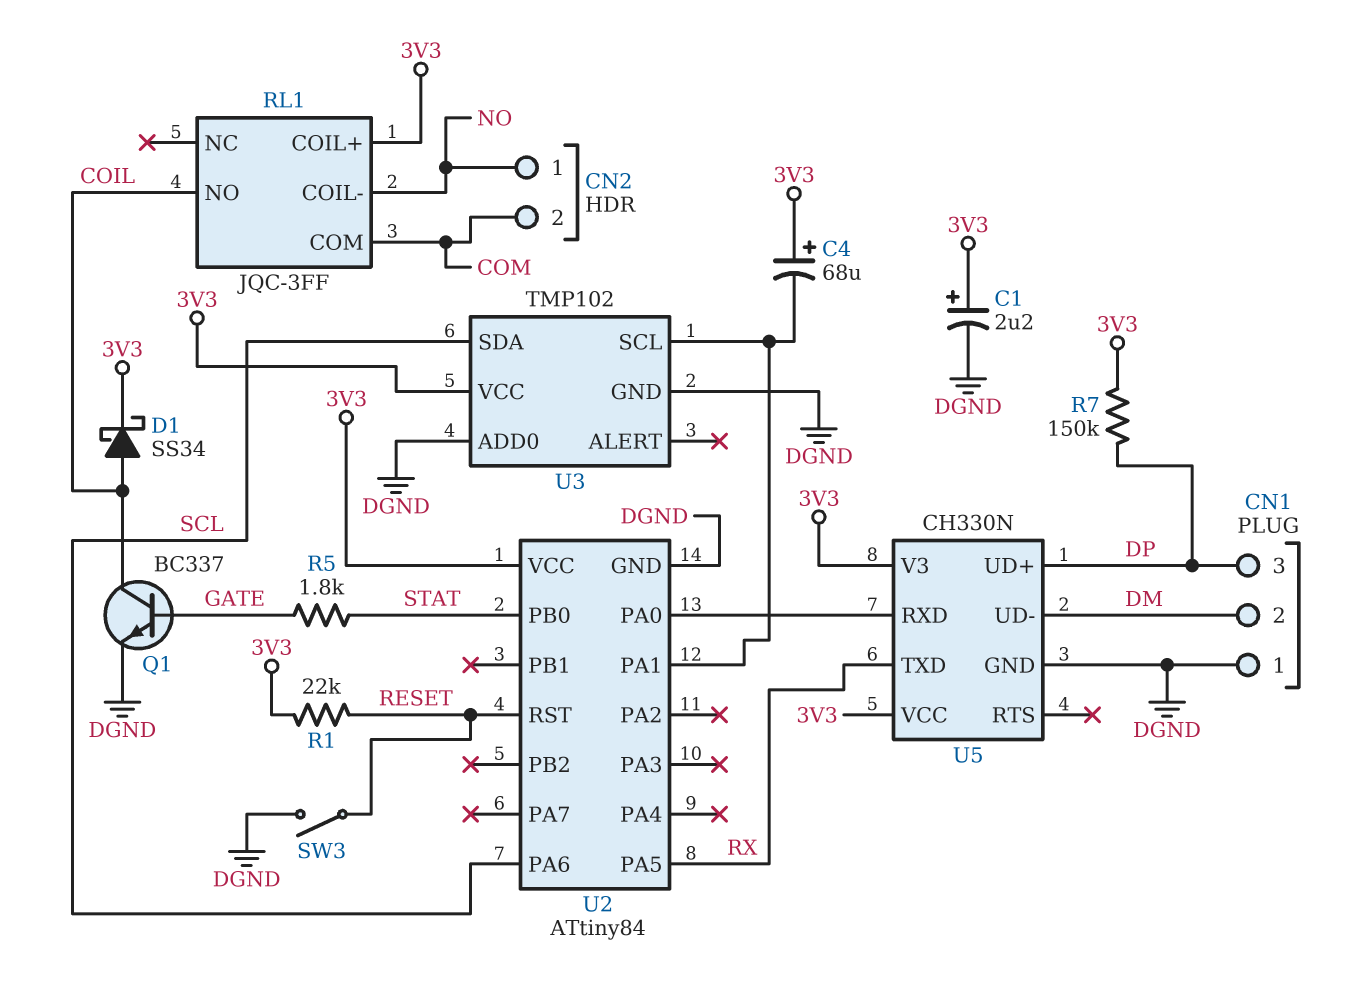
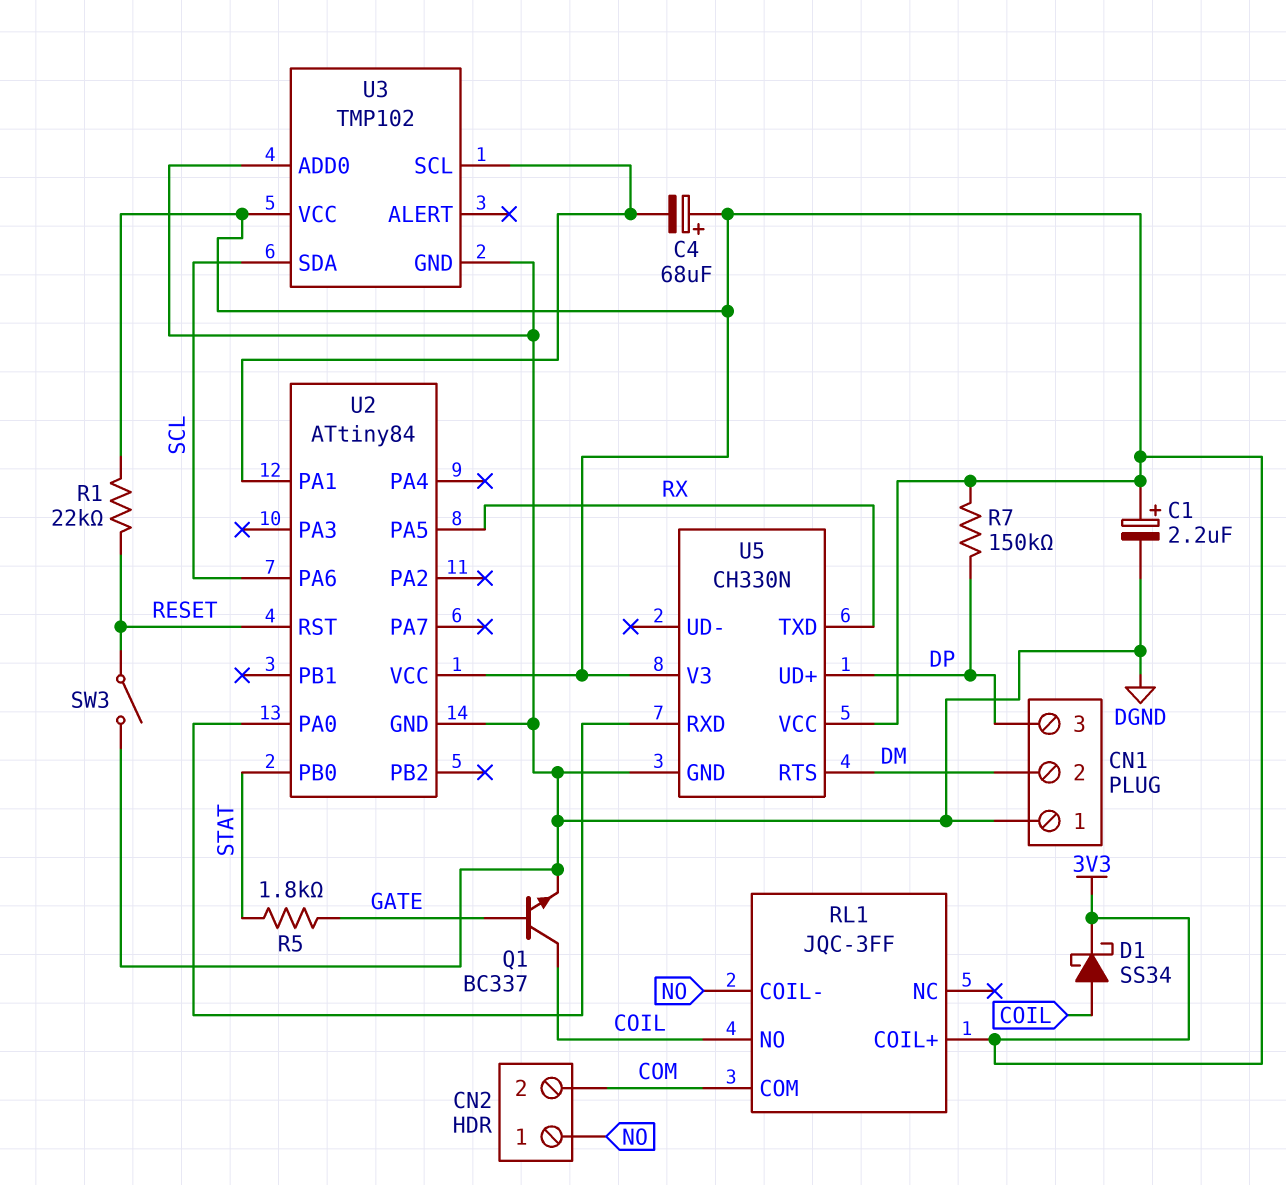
U5 pin RTS: none -> DM
U5 pin UD-: DM -> none

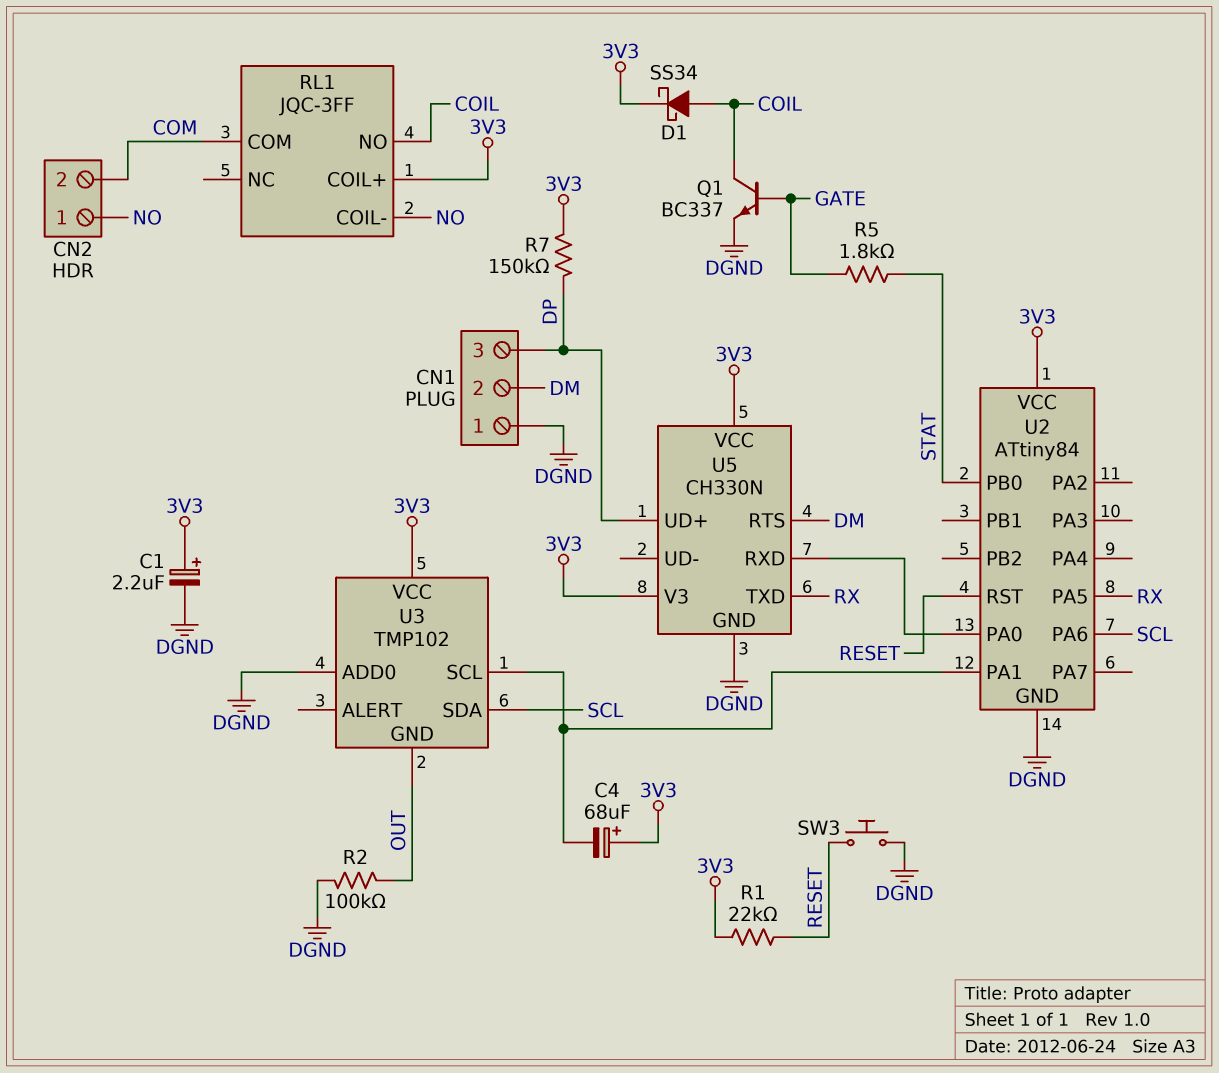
R2: none -> 100k (DGND, OUT)
SW3: switch (DGND, RESET) -> button (DGND, RESET)
U3 pin GND: DGND -> OUT

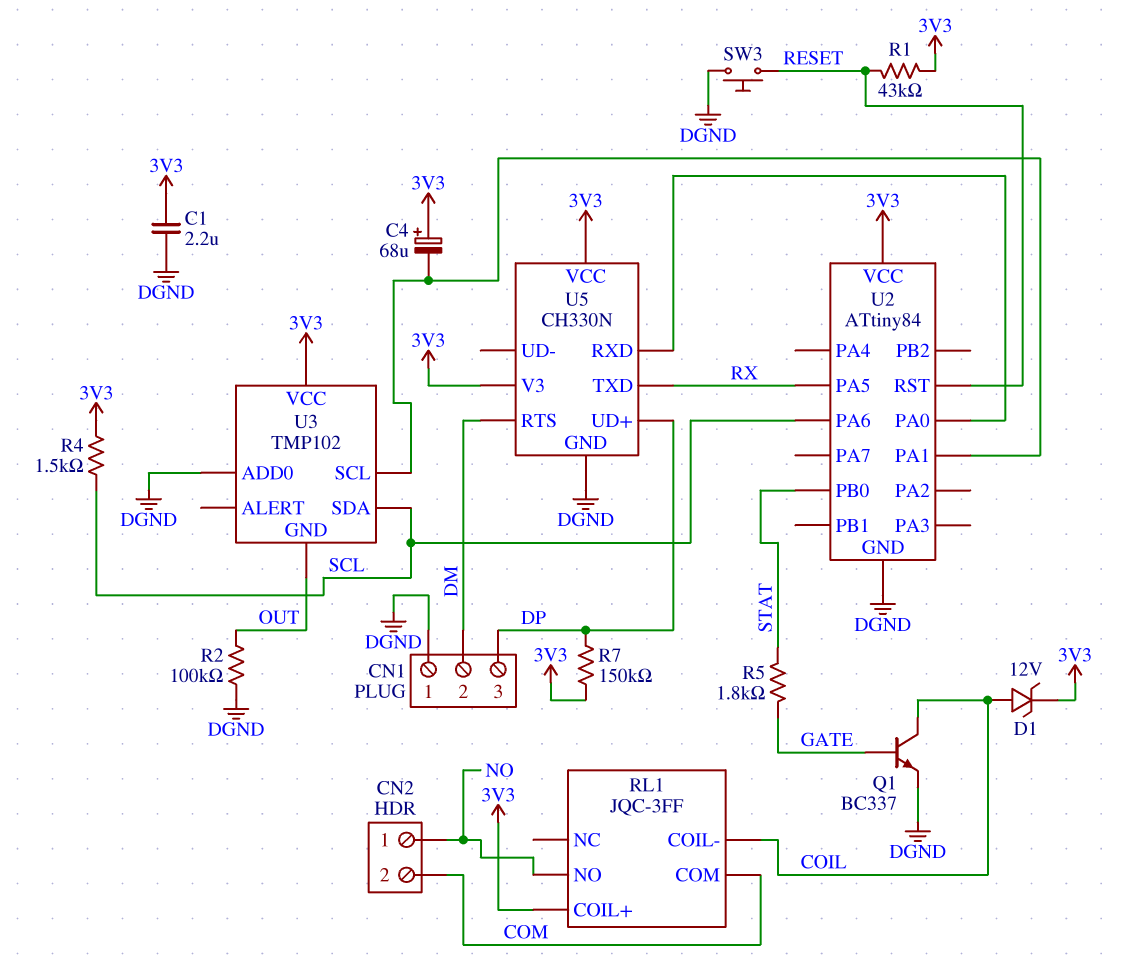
C1: 2.2uF (plus 3V3, minus DGND) -> 2.2uF (3V3, DGND)
D1: schottky SS34 (A COIL, K 3V3) -> zener 12V (A COIL, K 3V3)
R1: 22k (3V3, RESET) -> 43k (3V3, RESET)
R4: none -> 1.5k (3V3, SCL)
RL1 pin COIL-: NO -> COIL
RL1 pin NO: COIL -> NO

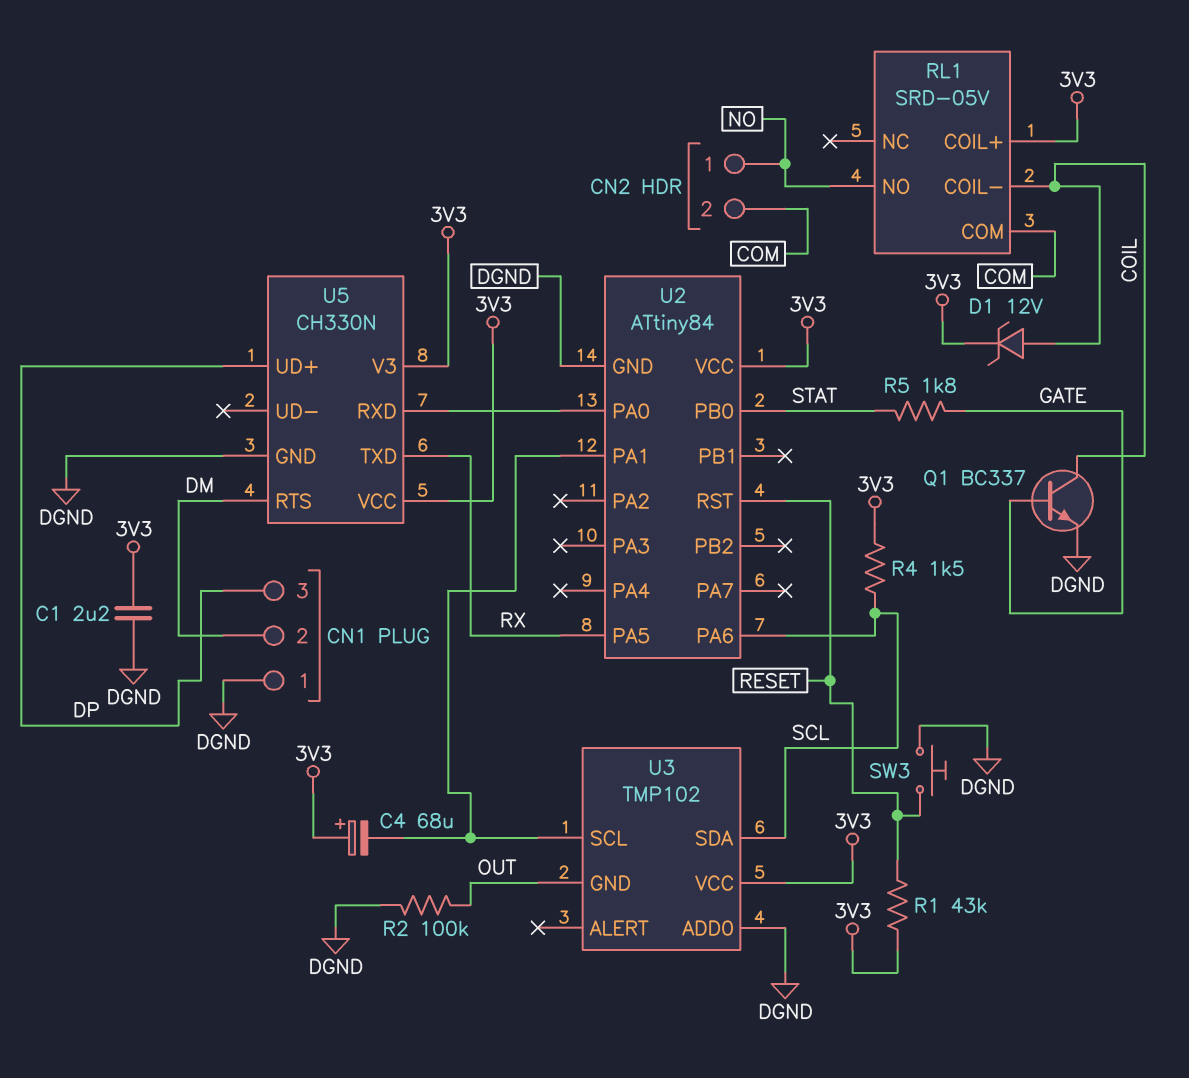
R7: 150k (3V3, DP) -> none
RL1: JQC-3FF -> SRD-05V

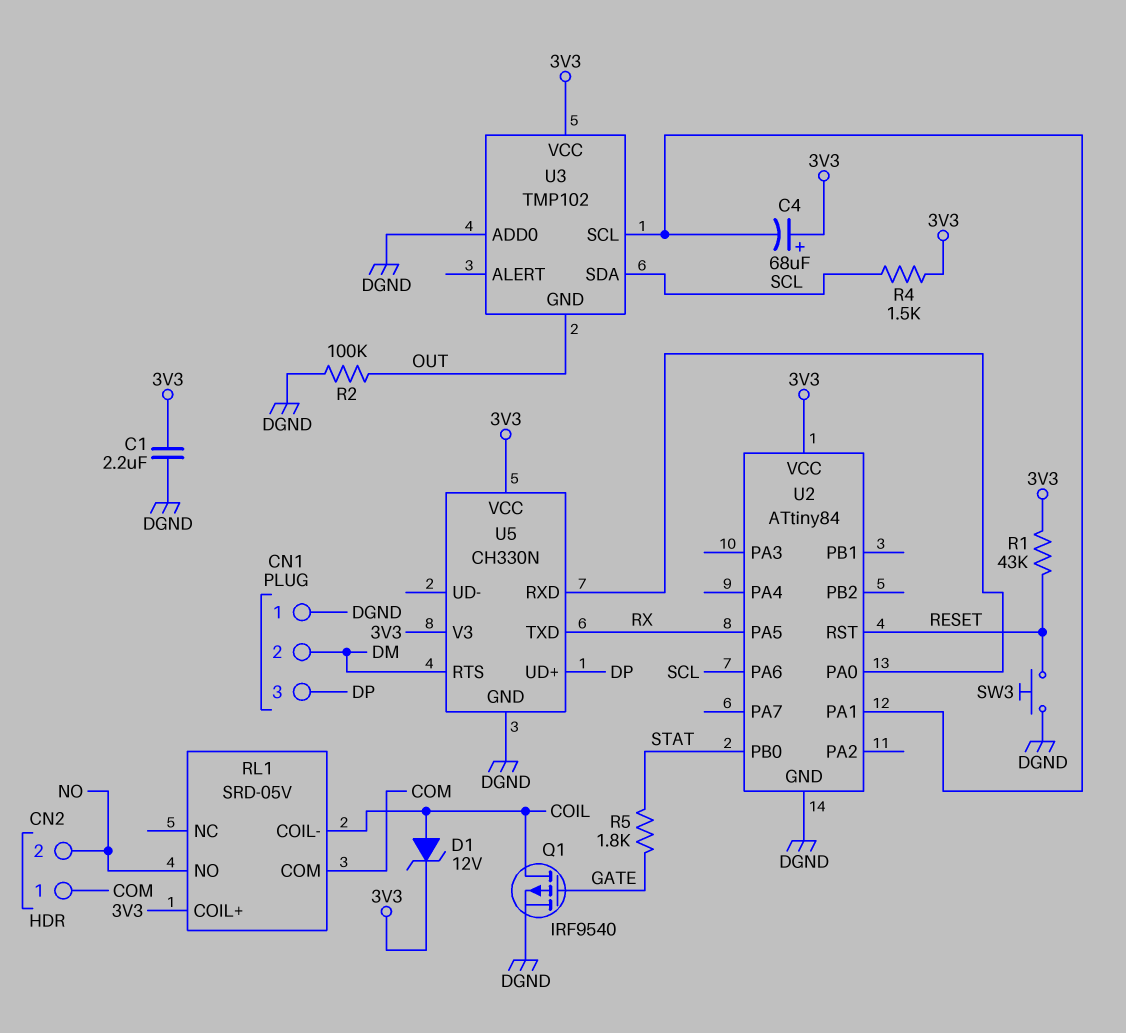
CN2 pin 1: NO -> COM
CN2 pin 2: COM -> NO
Q1: NPN BC337 (B GATE, C COIL, E DGND) -> PMOS IRF9540 (G GATE, D COIL, S DGND)

